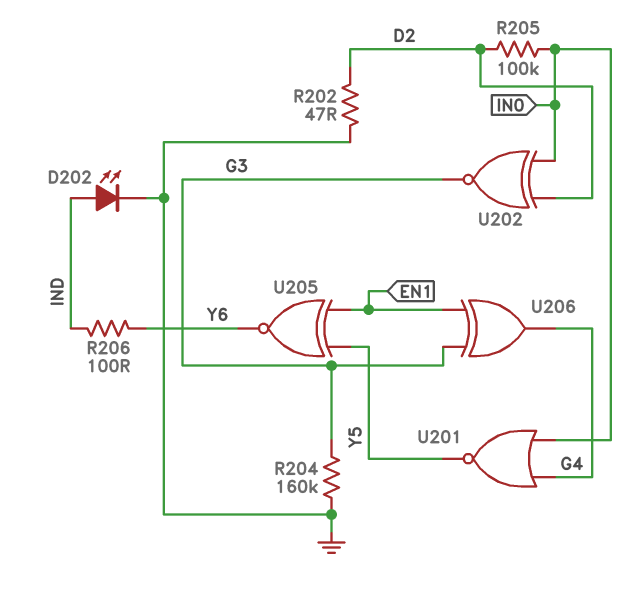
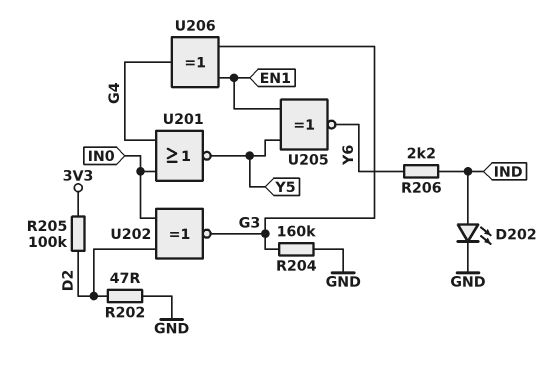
R205: 100k (D2, IN0) -> 100k (3V3, D2)
R206: 100 (IND, Y6) -> 2.2k (IND, Y6)

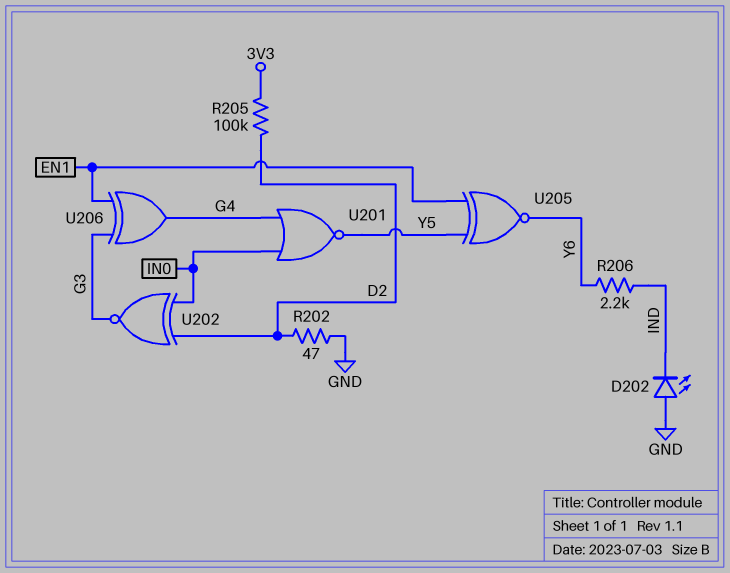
D202: LED (A IND, K GND) -> LED (A GND, K IND)
R204: 160k (G3, GND) -> none

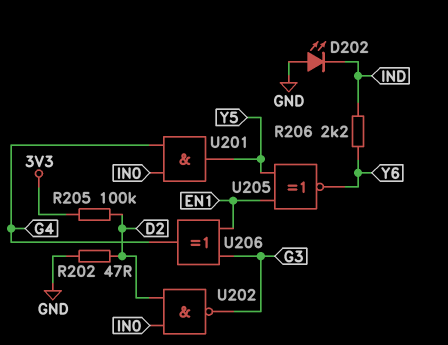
U201: NOR (in G4, in IN0, out Y5) -> AND (in G4, in IN0, out Y5)
U202: XNOR (in D2, in IN0, out G3) -> NAND (in D2, in IN0, out G3)

